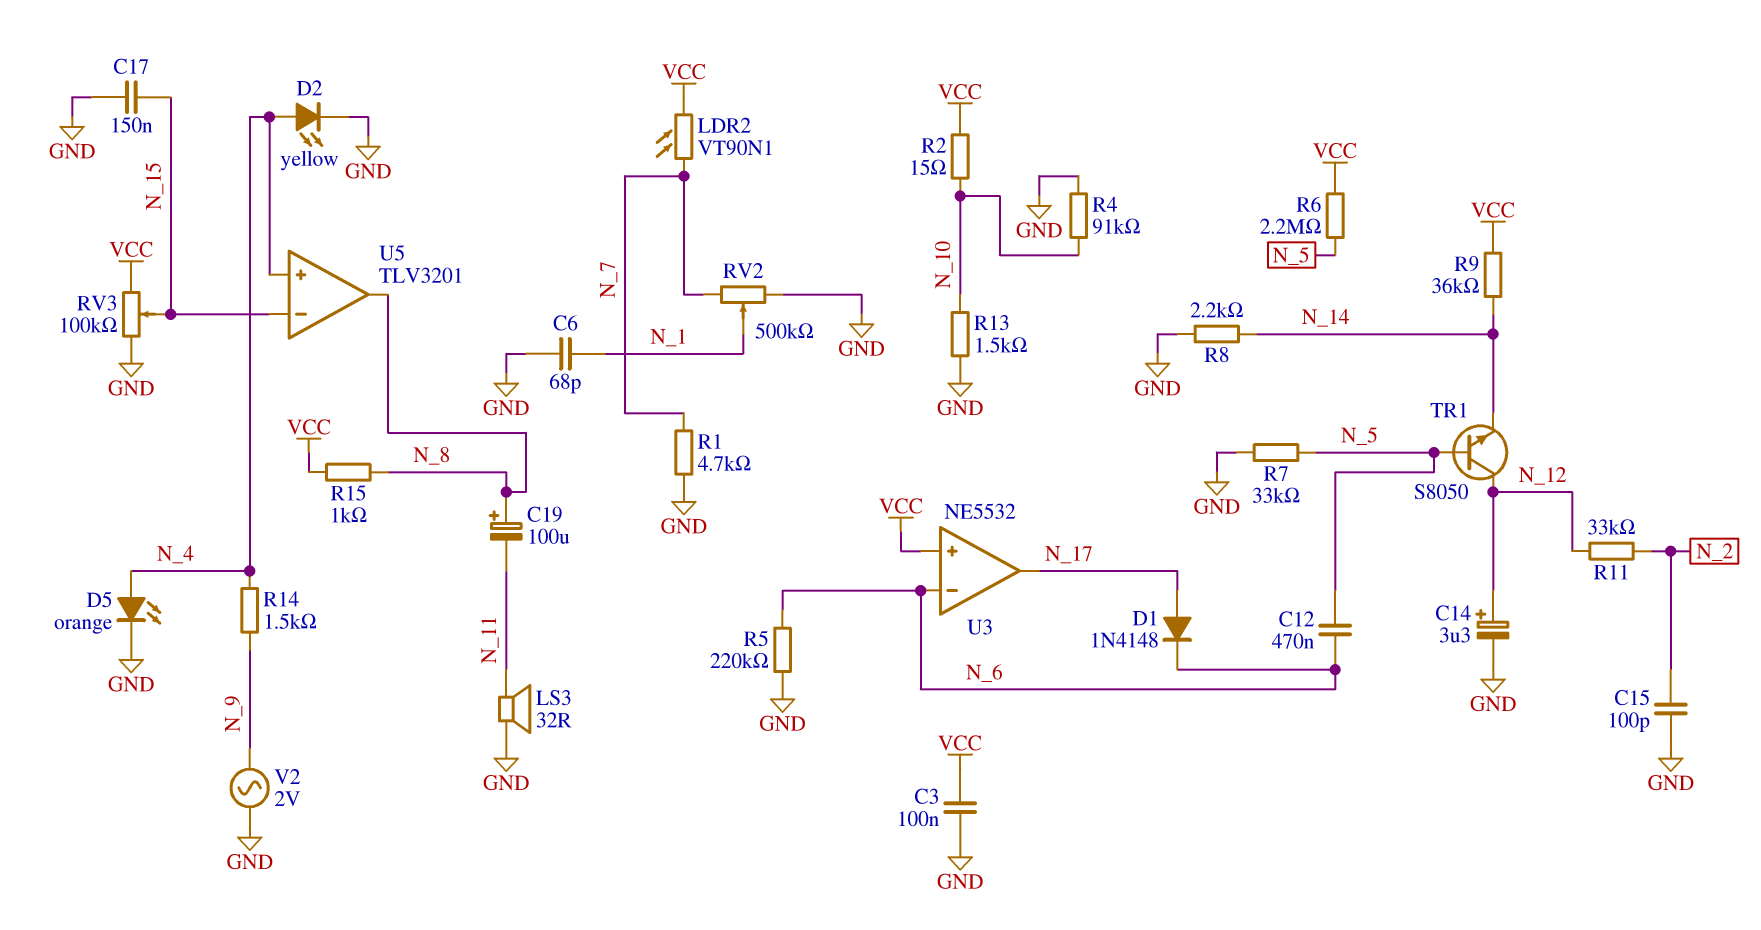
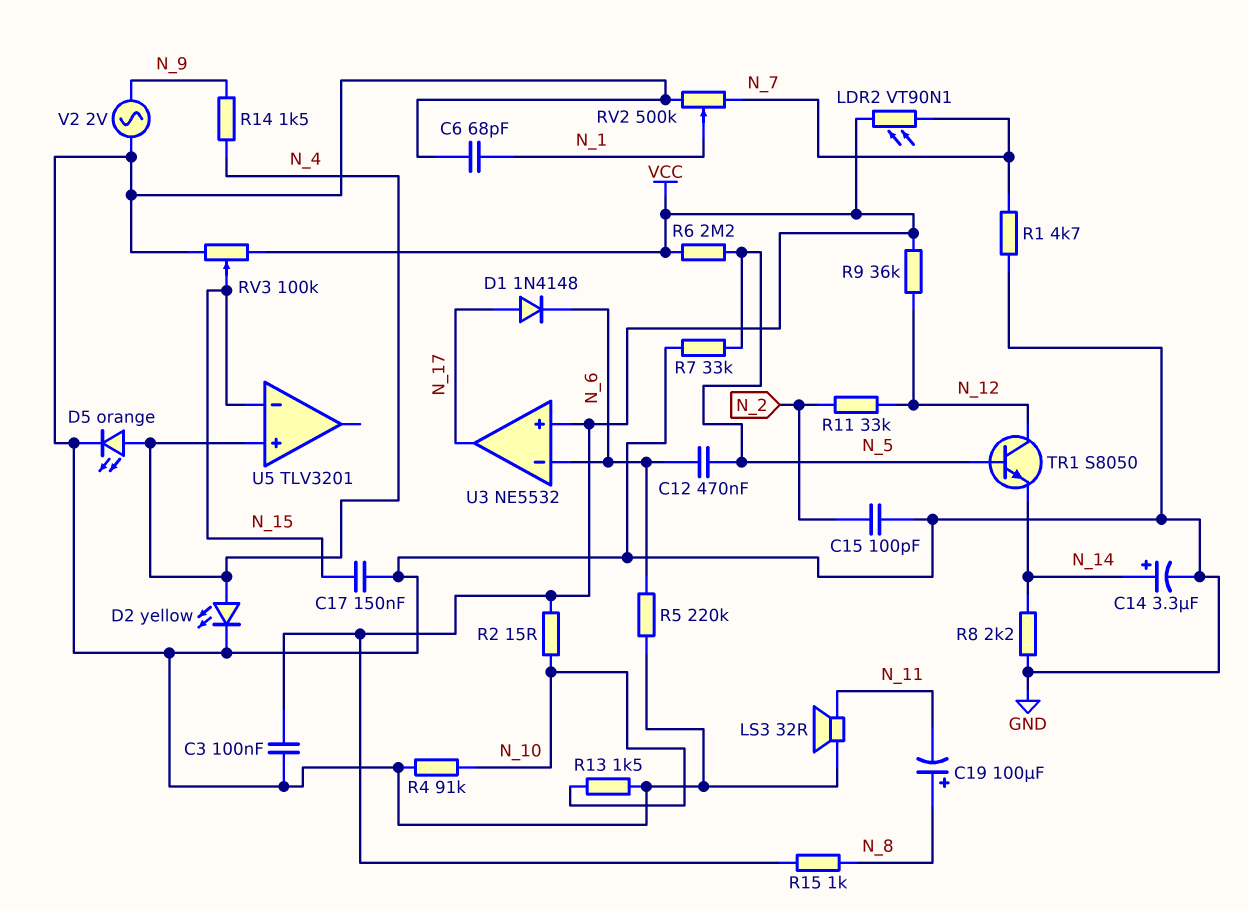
C14: 3.3uF (plus N_12, minus GND) -> 3.3uF (plus N_14, minus GND)
R9: 36k (N_14, VCC) -> 36k (N_12, VCC)
U5 pin out: N_8 -> none

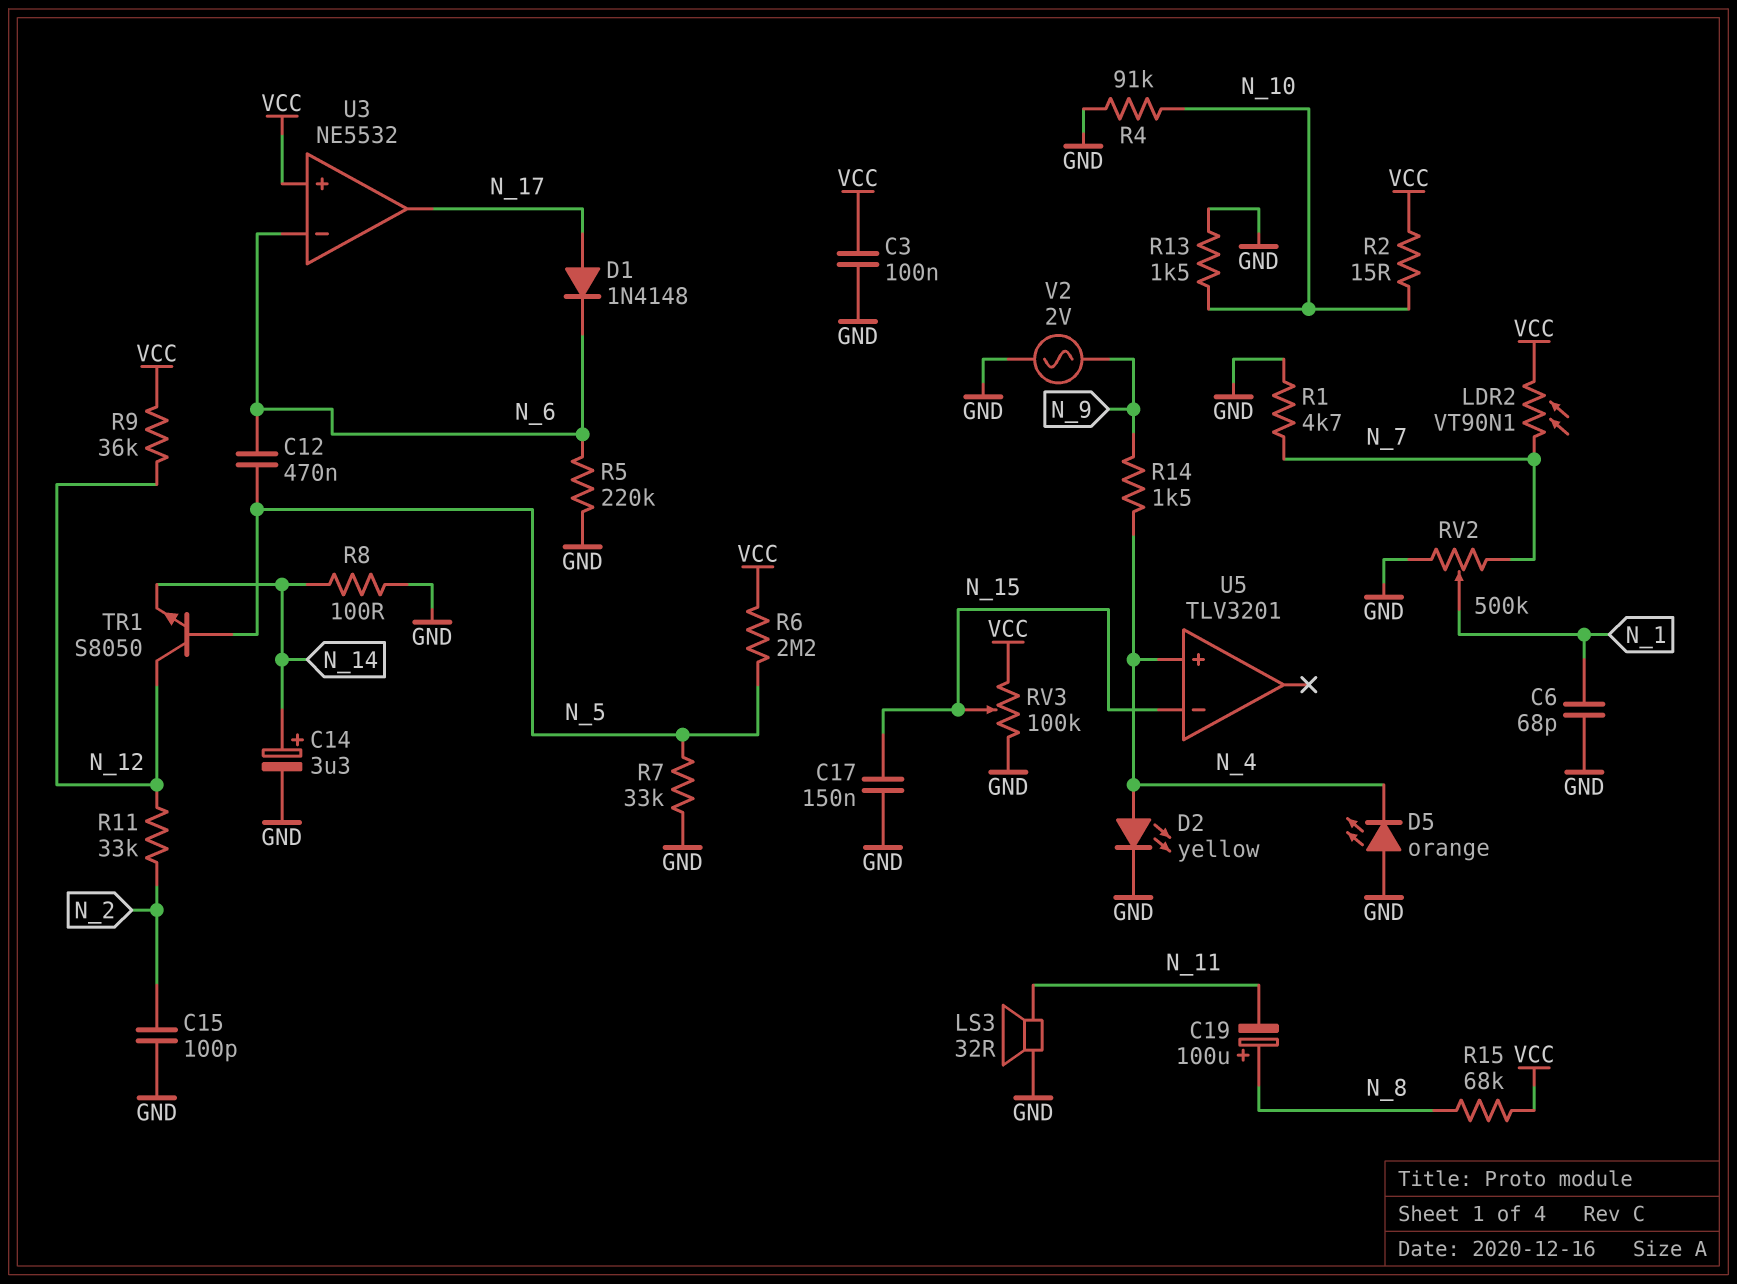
D5: LED orange (A N_4, K GND) -> LED orange (A GND, K N_4)
R8: 2.2k (GND, N_14) -> 100 (GND, N_14)
R15: 1k (N_8, VCC) -> 68k (N_8, VCC)

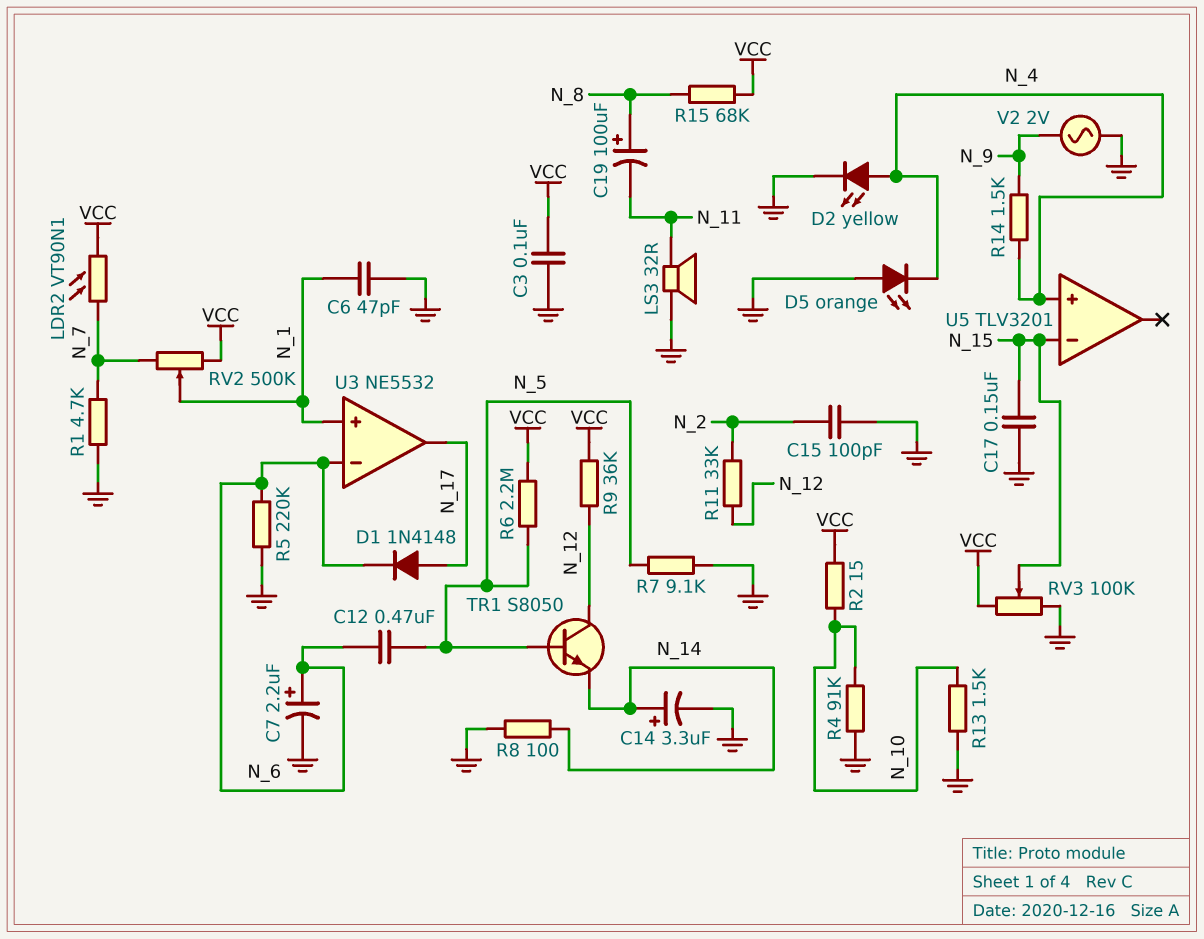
C6: 68pF (GND, N_1) -> 47pF (GND, N_1)
C7: none -> 2.2uF (plus N_6, minus GND)
R7: 33k (GND, N_5) -> 9.1k (GND, N_5)
RV2: 500k (GND, N_7, wiper N_1) -> 500k (N_7, VCC, wiper N_1)
U3 pin in+: VCC -> N_1

